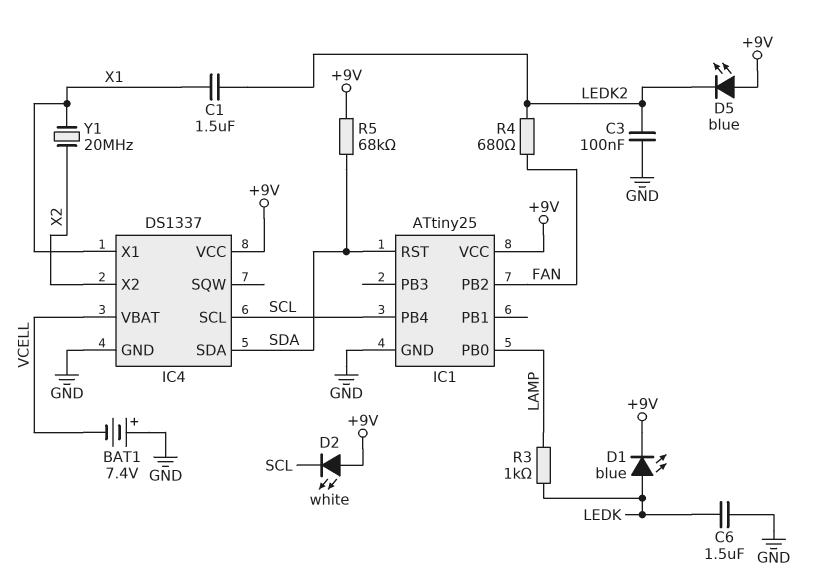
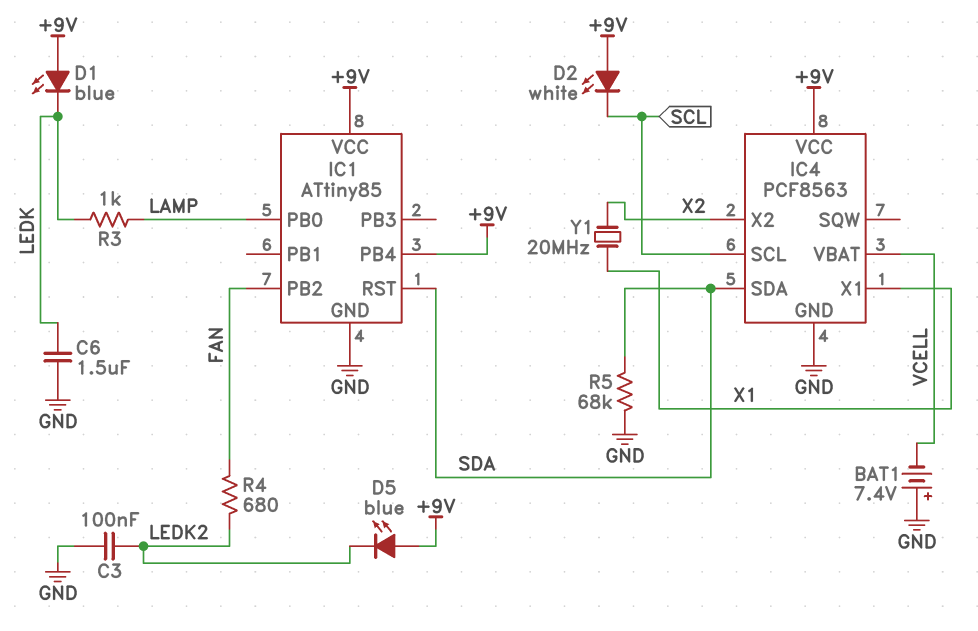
C1: 1.5uF (LEDK2, X1) -> none
D1: LED blue (A LEDK, K +9V) -> LED blue (A +9V, K LEDK)
IC1: ATtiny25 -> ATtiny85
IC1 pin PB4: SCL -> +9V
IC4: DS1337 -> PCF8563
R5: 68k (+9V, SDA) -> 68k (GND, SDA)

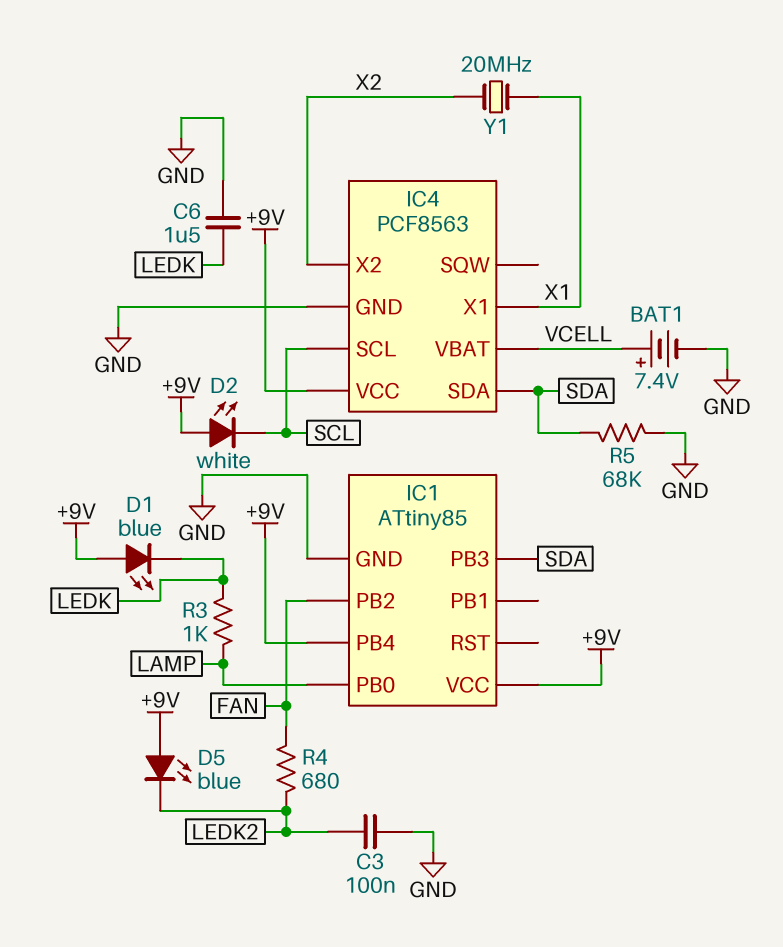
BAT1: 7.4V (plus GND, minus VCELL) -> 7.4V (plus VCELL, minus GND)
IC1 pin PB3: none -> SDA
IC1 pin RST: SDA -> none

